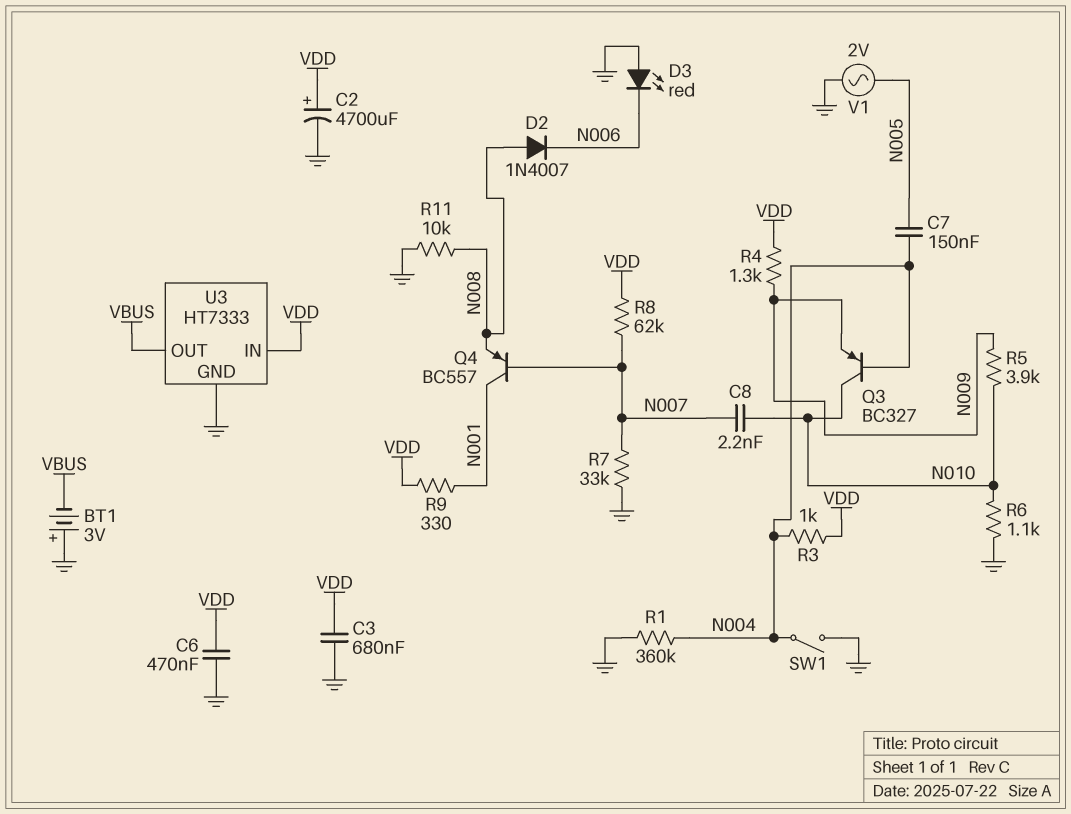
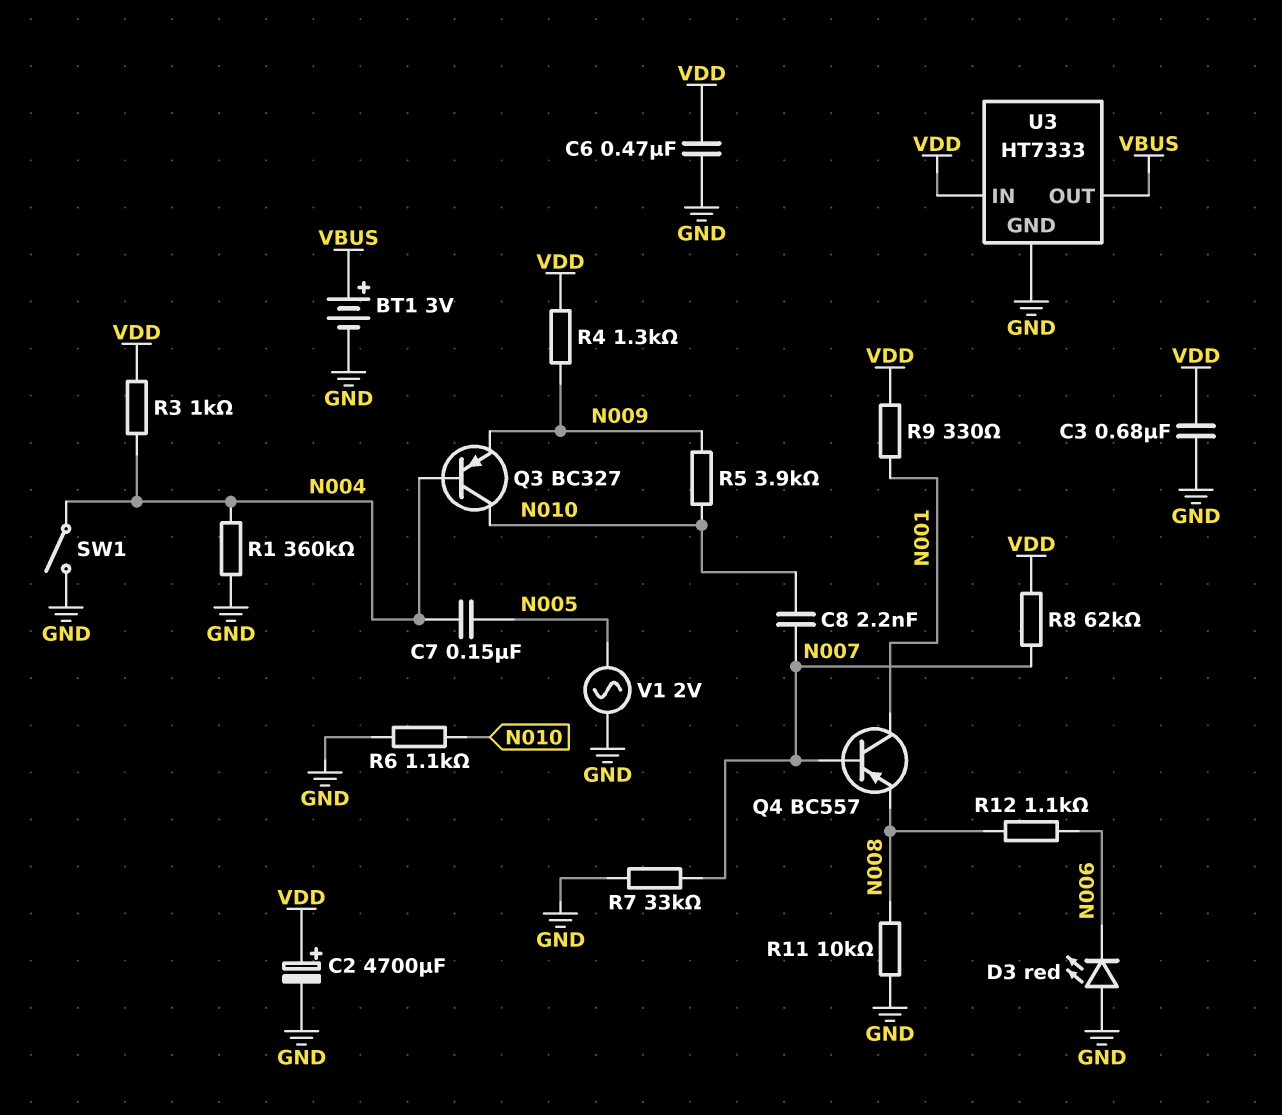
BT1: 3V (plus GND, minus VBUS) -> 3V (plus VBUS, minus GND)
D2: diode 1N4007 (A N008, K N006) -> none
R12: none -> 1.1k (N006, N008)

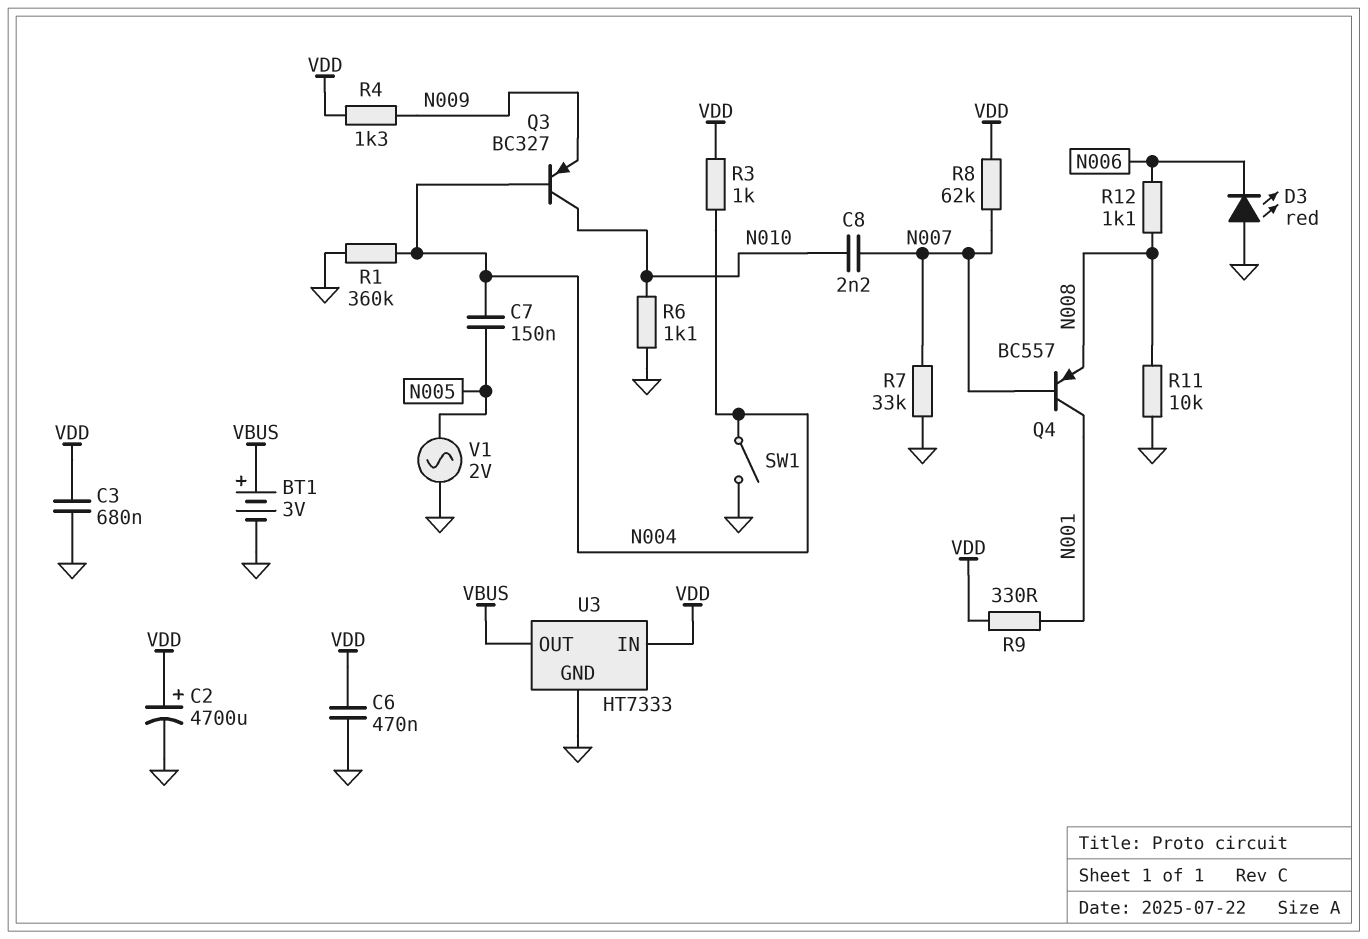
R5: 3.9k (N009, N010) -> none

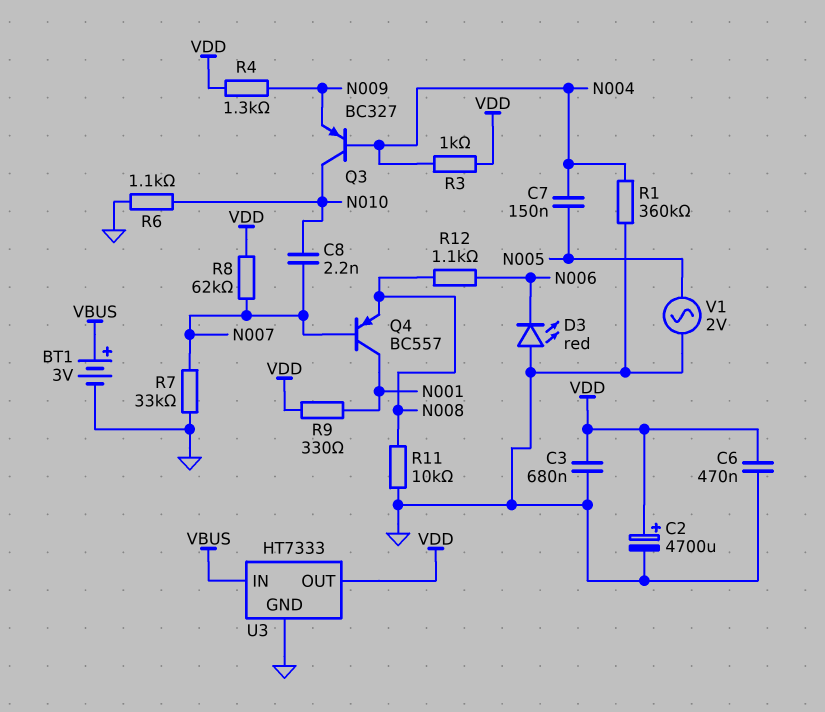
SW1: switch (GND, N004) -> none
U3 pin IN: VDD -> VBUS
U3 pin OUT: VBUS -> VDD

